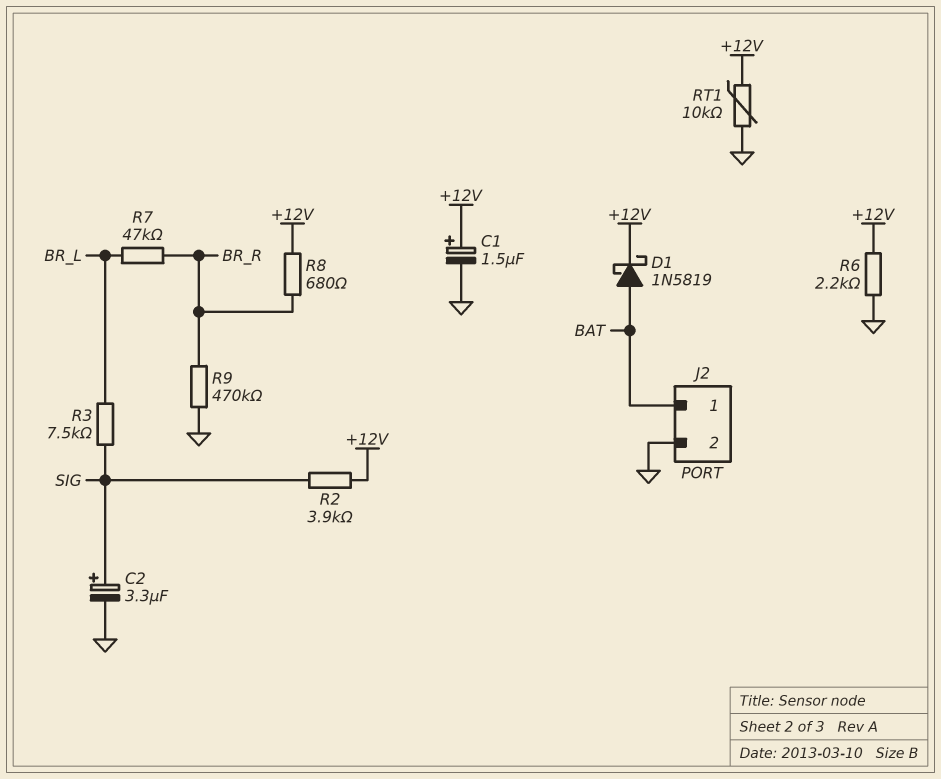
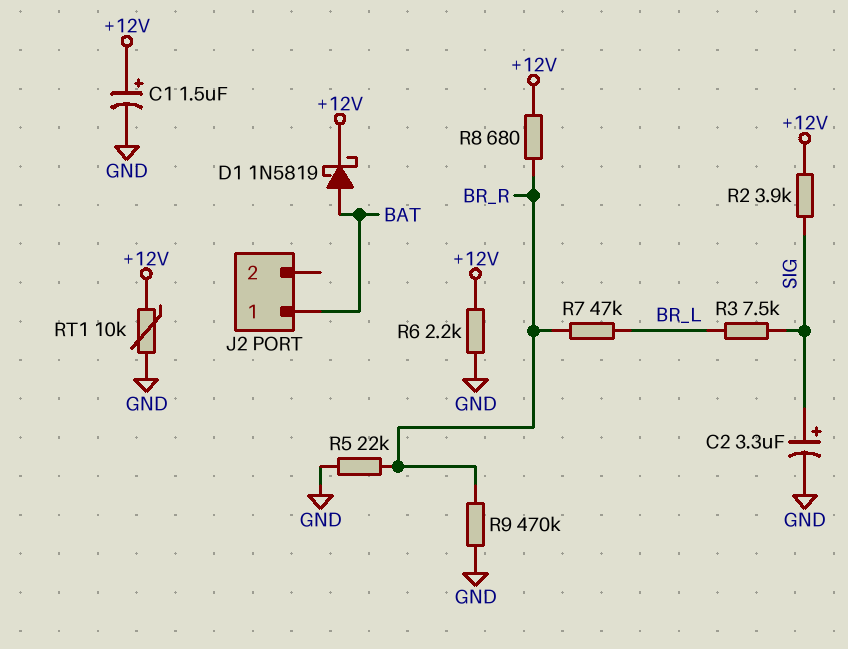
J2 pin 2: GND -> none
R5: none -> 22k (BR_R, GND)

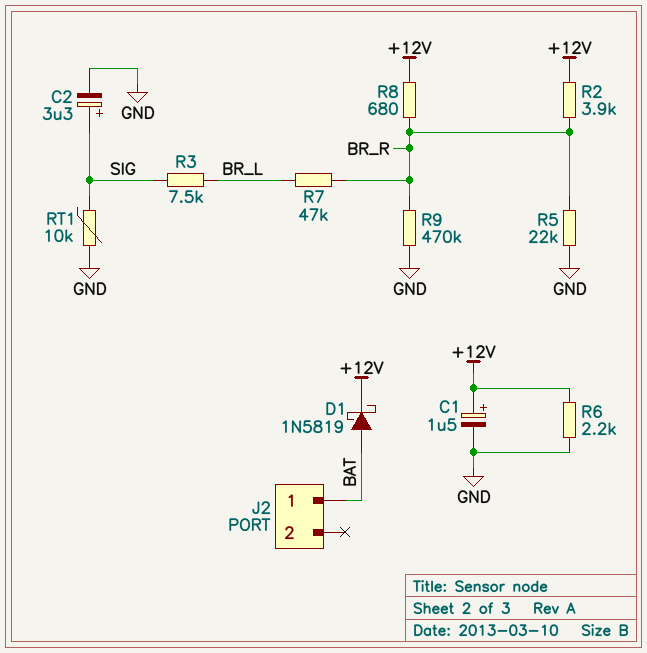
R2: 3.9k (+12V, SIG) -> 3.9k (+12V, BR_R)
RT1: 10k (+12V, GND) -> 10k (GND, SIG)

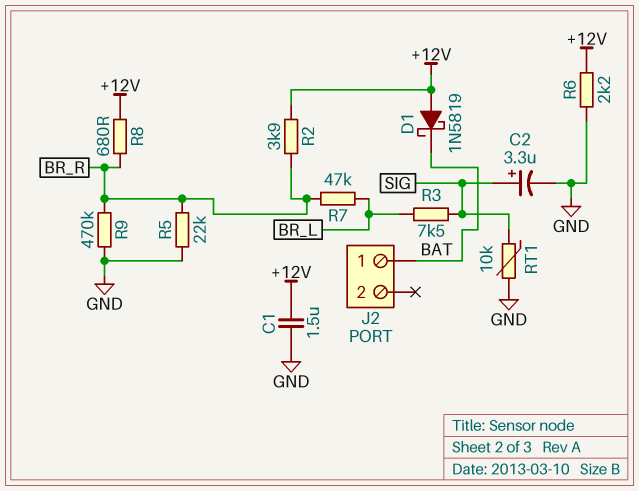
C1: 1.5uF (plus +12V, minus GND) -> 1.5uF (+12V, GND)
D1: schottky 1N5819 (A BAT, K +12V) -> schottky 1N5819 (A +12V, K BAT)

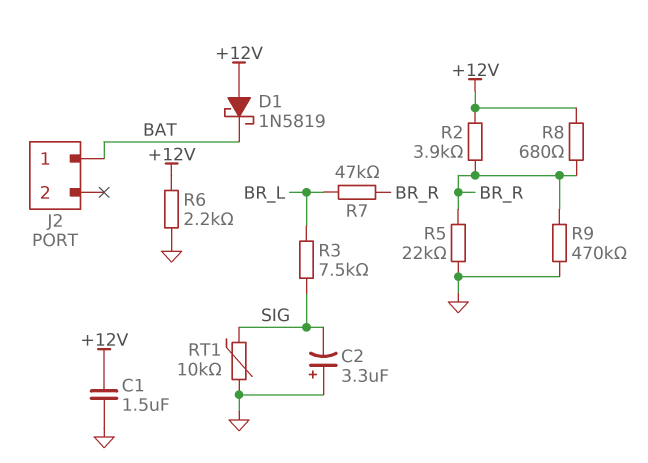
C2: 3.3uF (plus SIG, minus GND) -> 3.3uF (plus GND, minus SIG)

